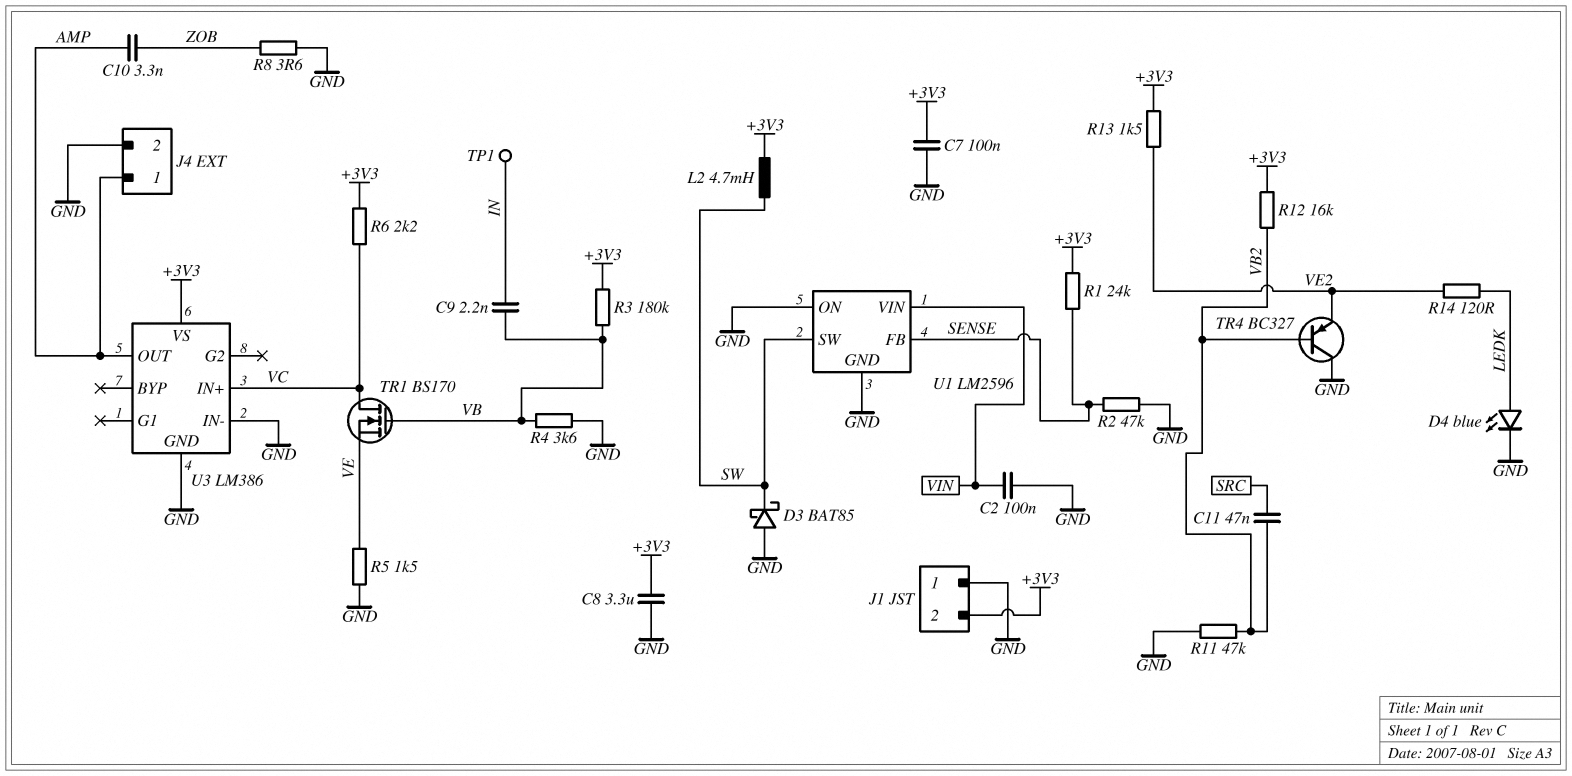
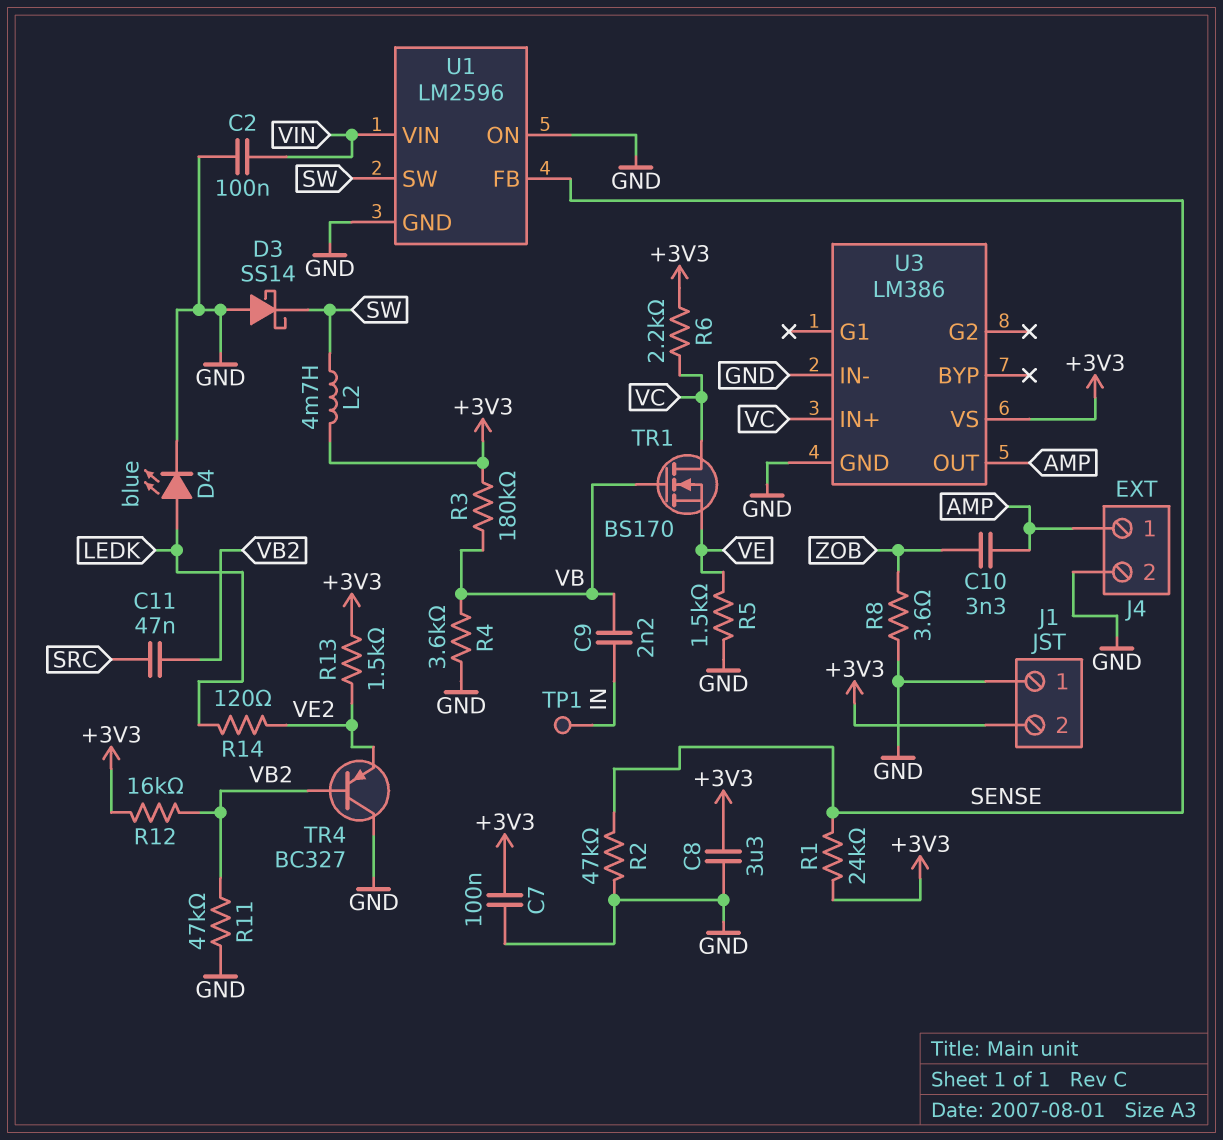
D3: schottky BAT85 (A GND, K SW) -> schottky SS14 (A GND, K SW)

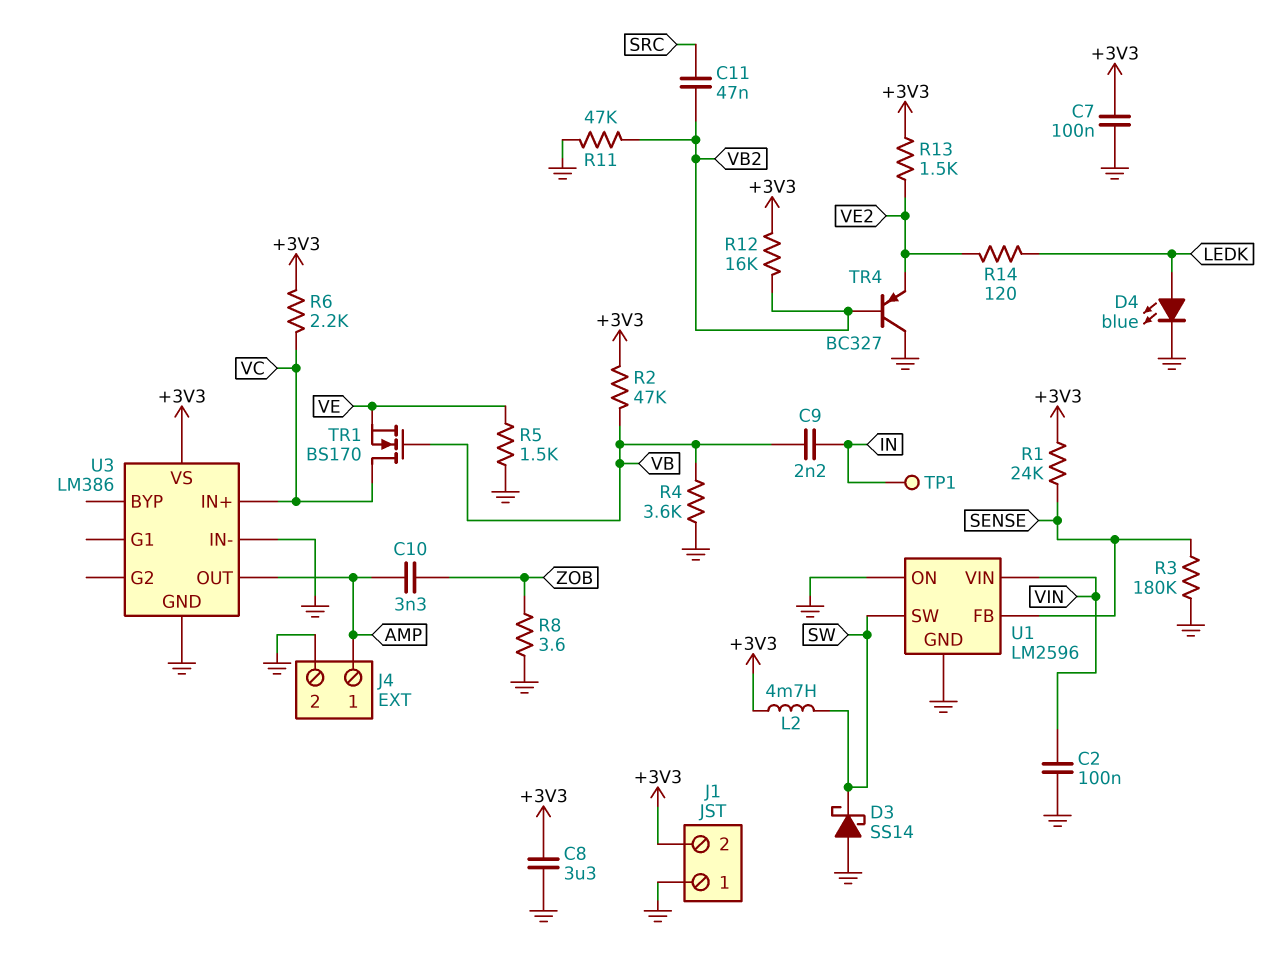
R2: 47k (GND, SENSE) -> 47k (+3V3, VB)
R3: 180k (+3V3, VB) -> 180k (GND, SENSE)

